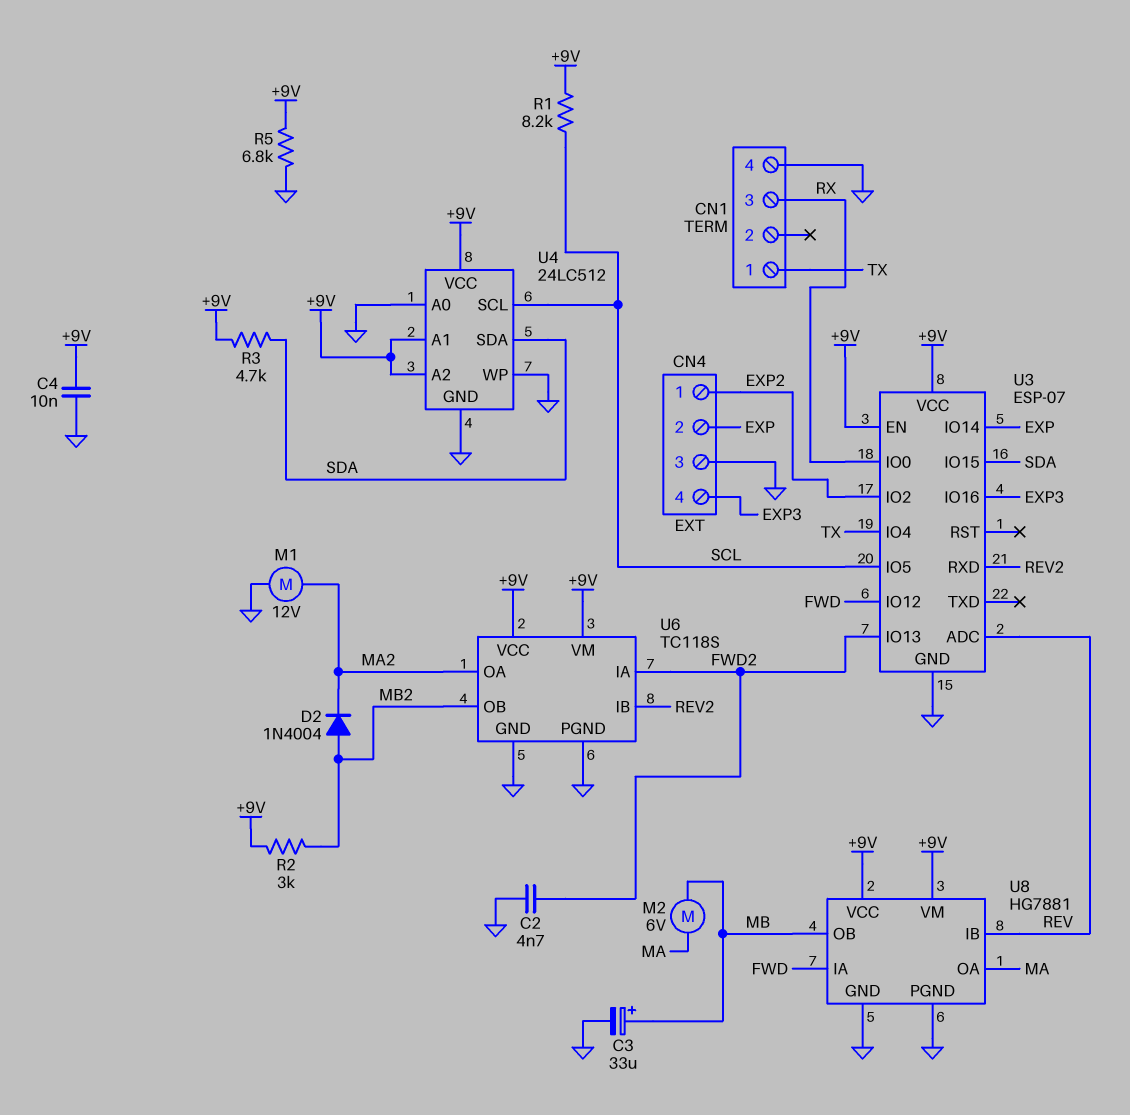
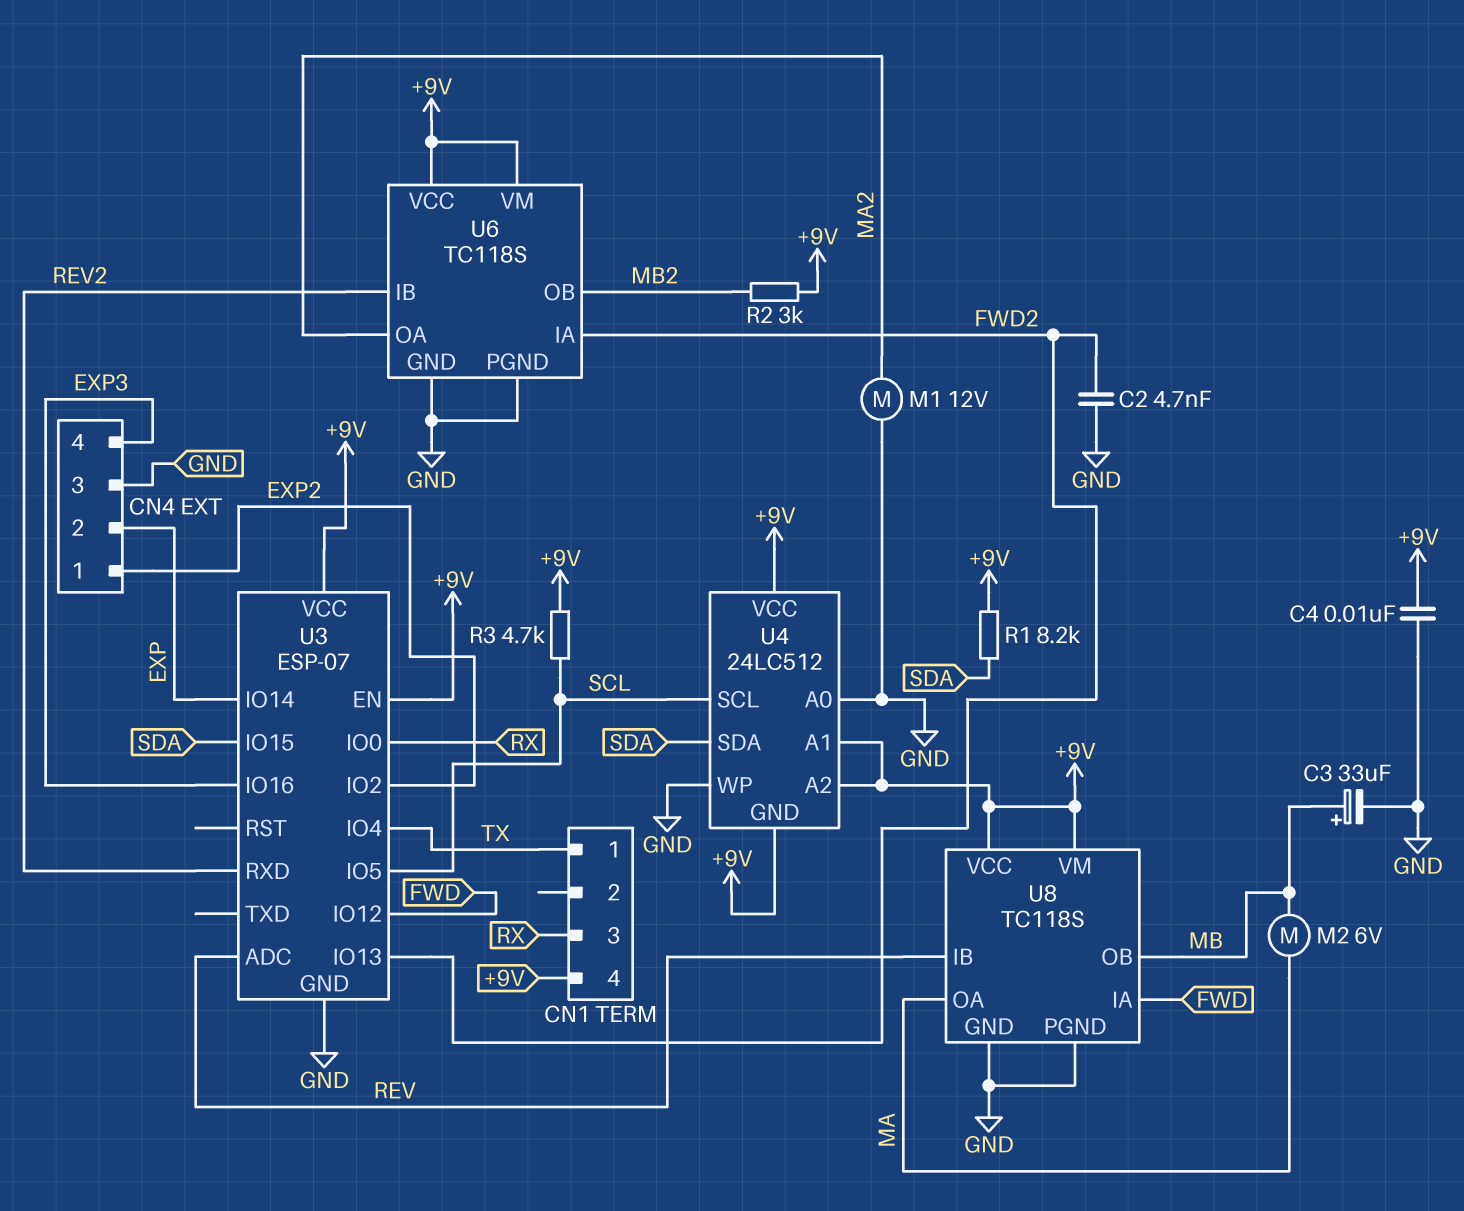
CN1 pin 4: GND -> +9V
D2: diode 1N4004 (A MB2, K MA2) -> none
R1: 8.2k (+9V, SCL) -> 8.2k (+9V, SDA)
R3: 4.7k (+9V, SDA) -> 4.7k (+9V, SCL)
R5: 6.8k (+9V, GND) -> none
U4 pin GND: GND -> +9V
U8: HG7881 -> TC118S

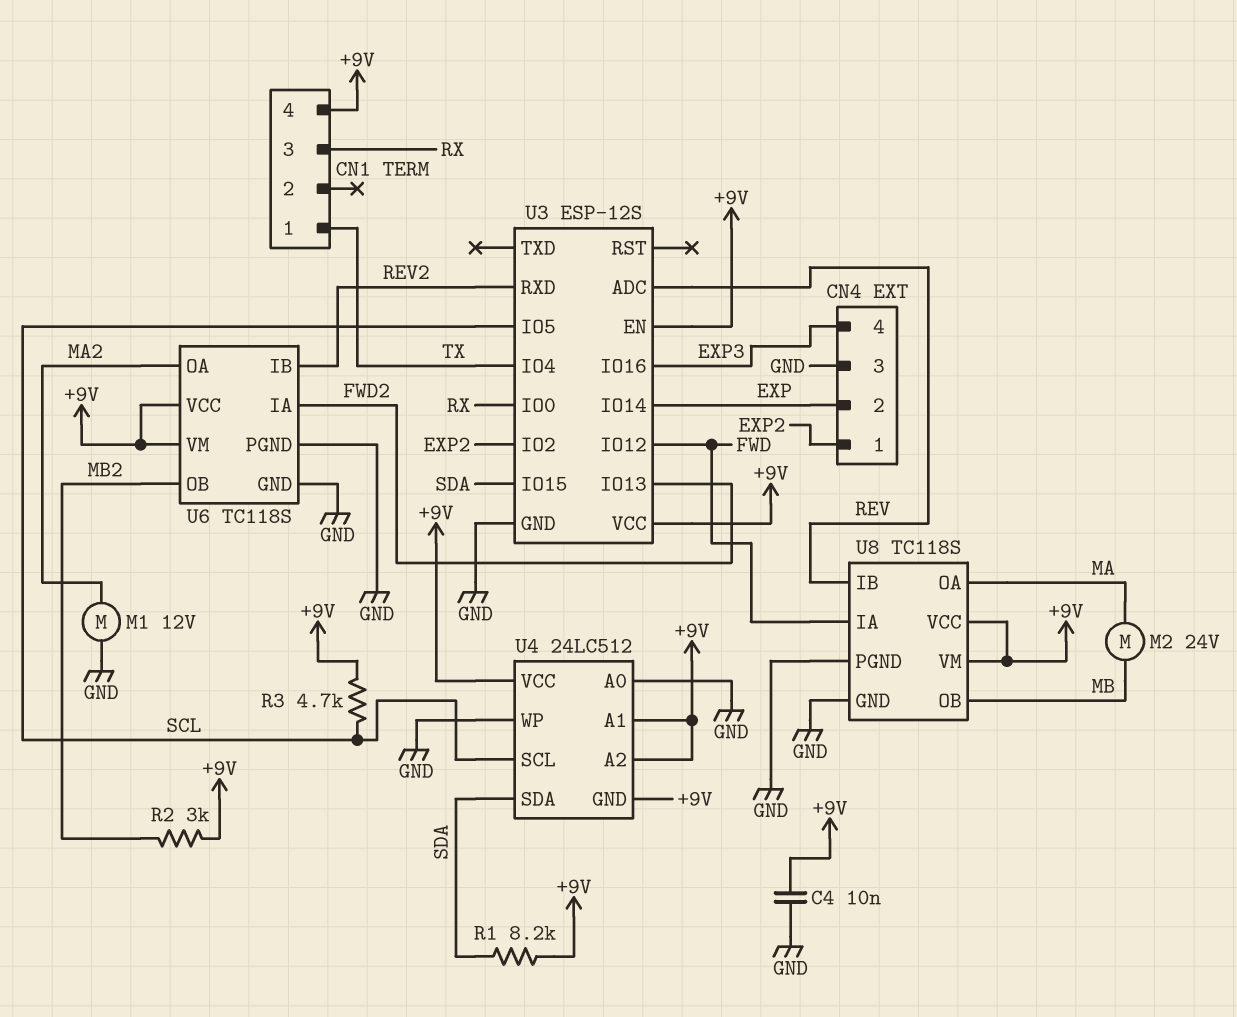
C2: 4.7nF (FWD2, GND) -> none
C3: 33uF (plus MB, minus GND) -> none
M2: motor 6V (MA, MB) -> motor 24V (MA, MB)
U3: ESP-07 -> ESP-12S

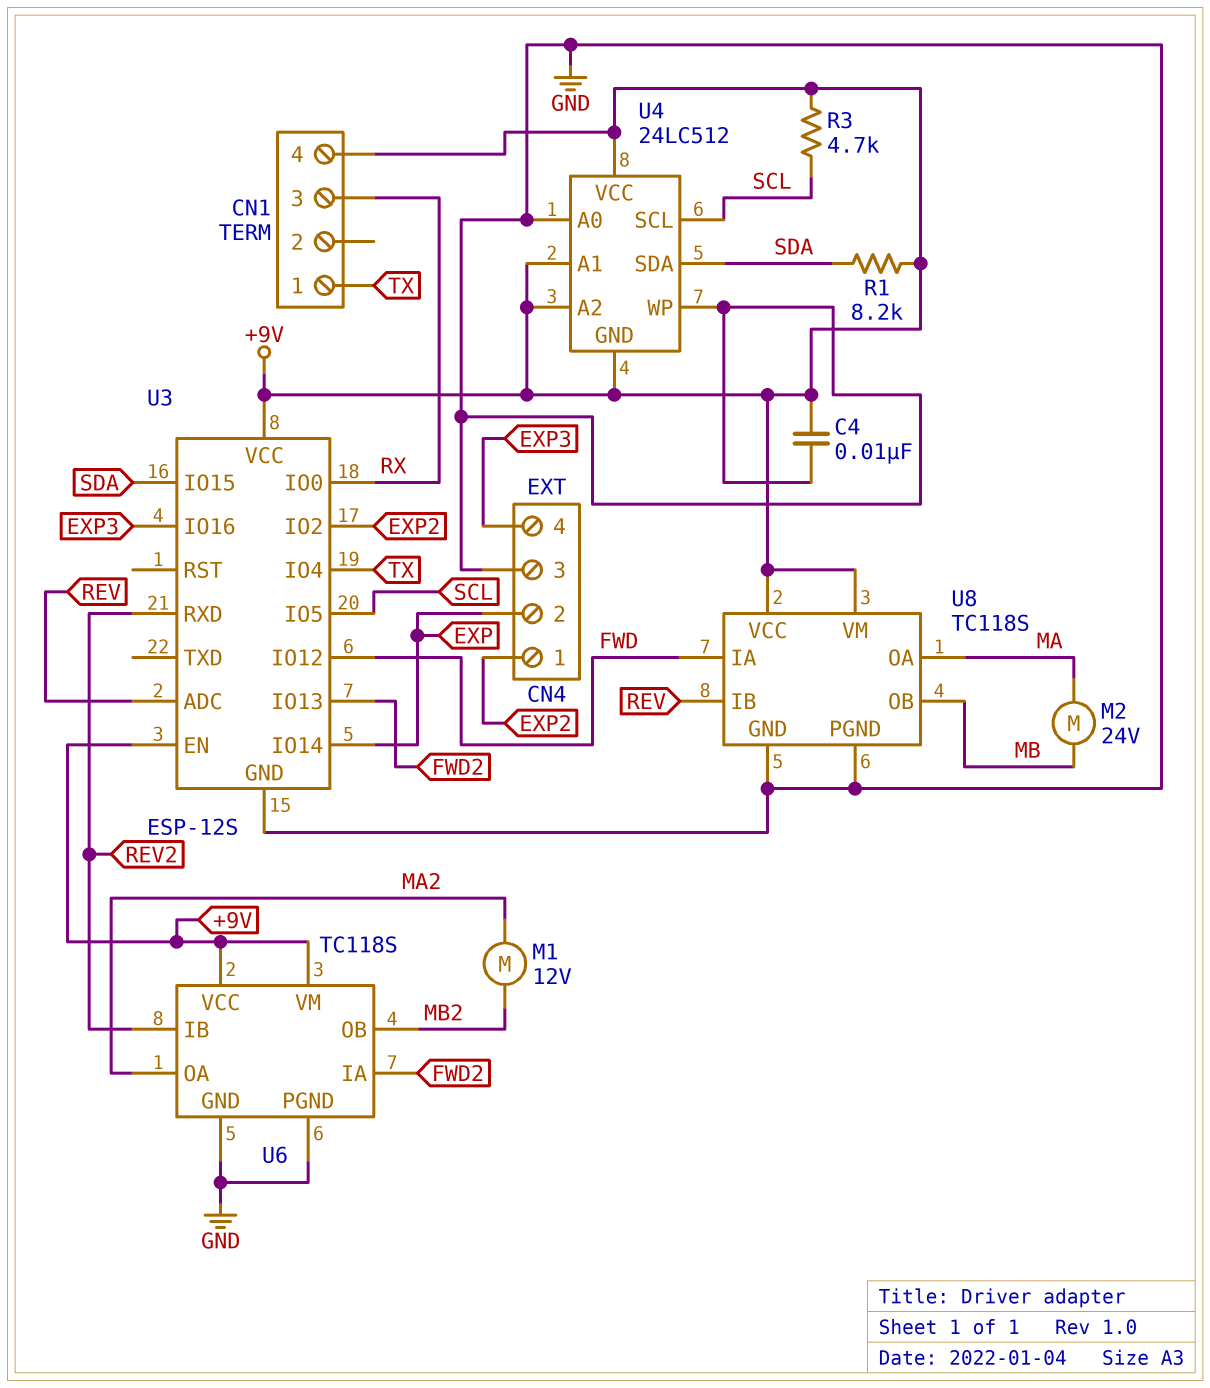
M1: motor 12V (GND, MA2) -> motor 12V (MA2, MB2)
R2: 3k (+9V, MB2) -> none

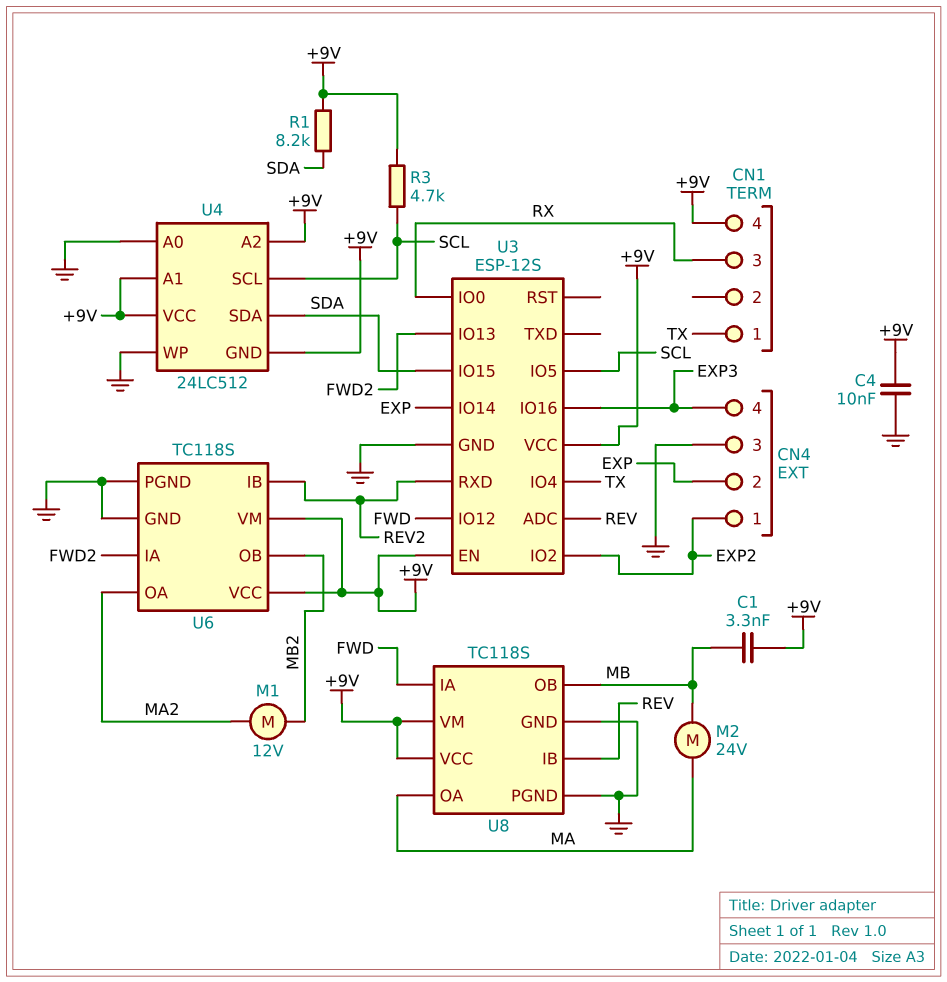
C1: none -> 3.3nF (+9V, MB)

